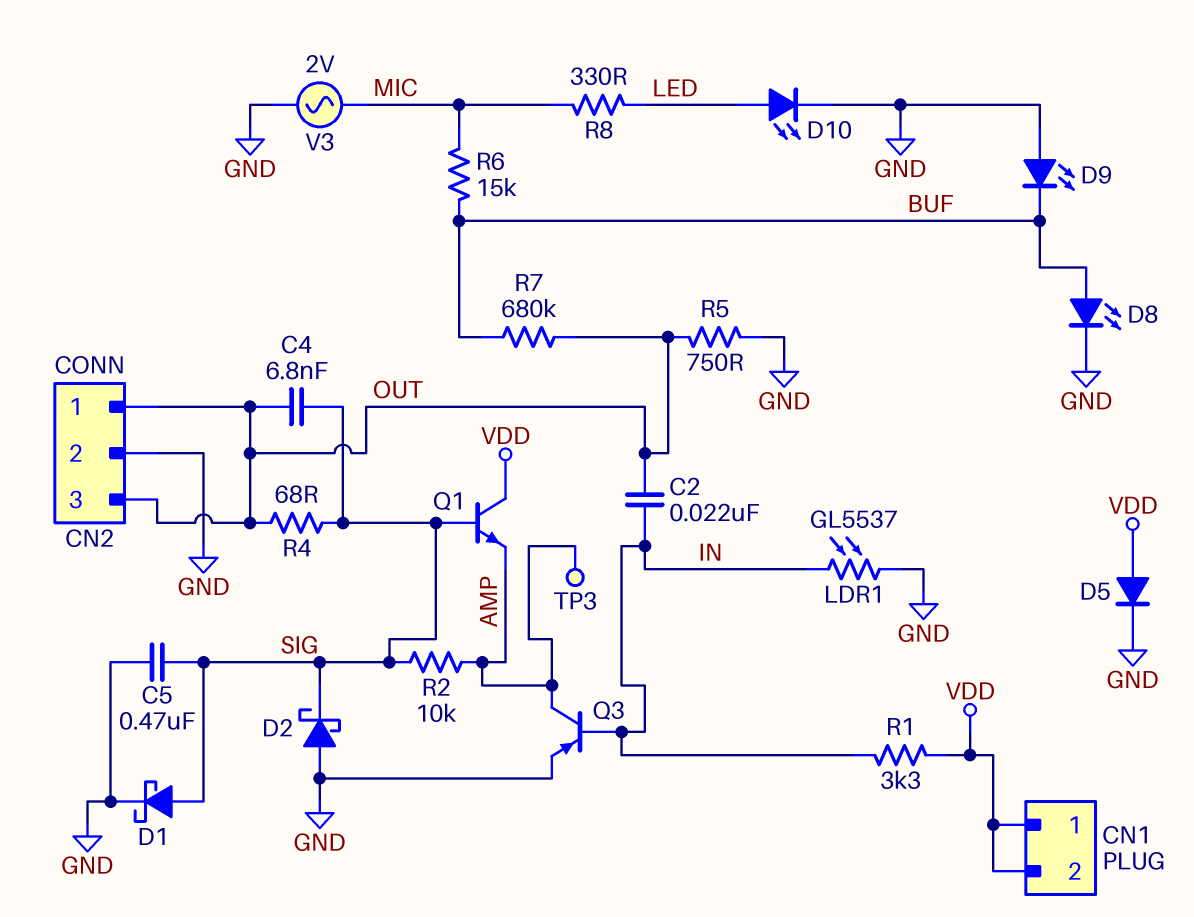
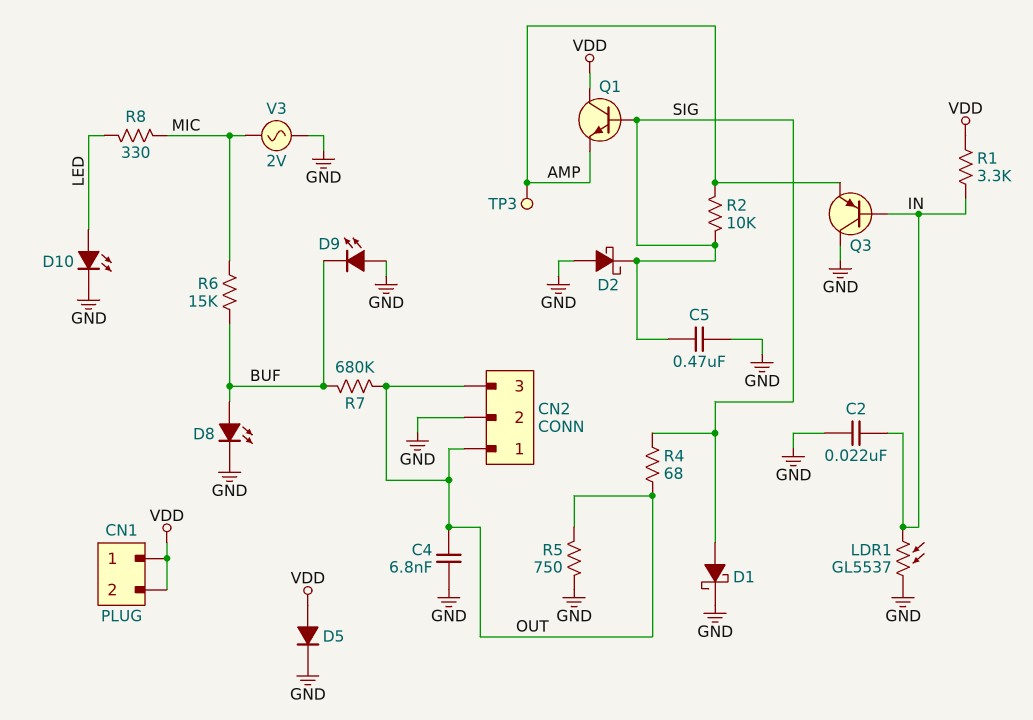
C2: 22nF (IN, OUT) -> 22nF (GND, IN)
C4: 6.8nF (OUT, SIG) -> 6.8nF (GND, OUT)
Q3: PNP (B IN, C AMP, E GND) -> PNP (B IN, C GND, E AMP)

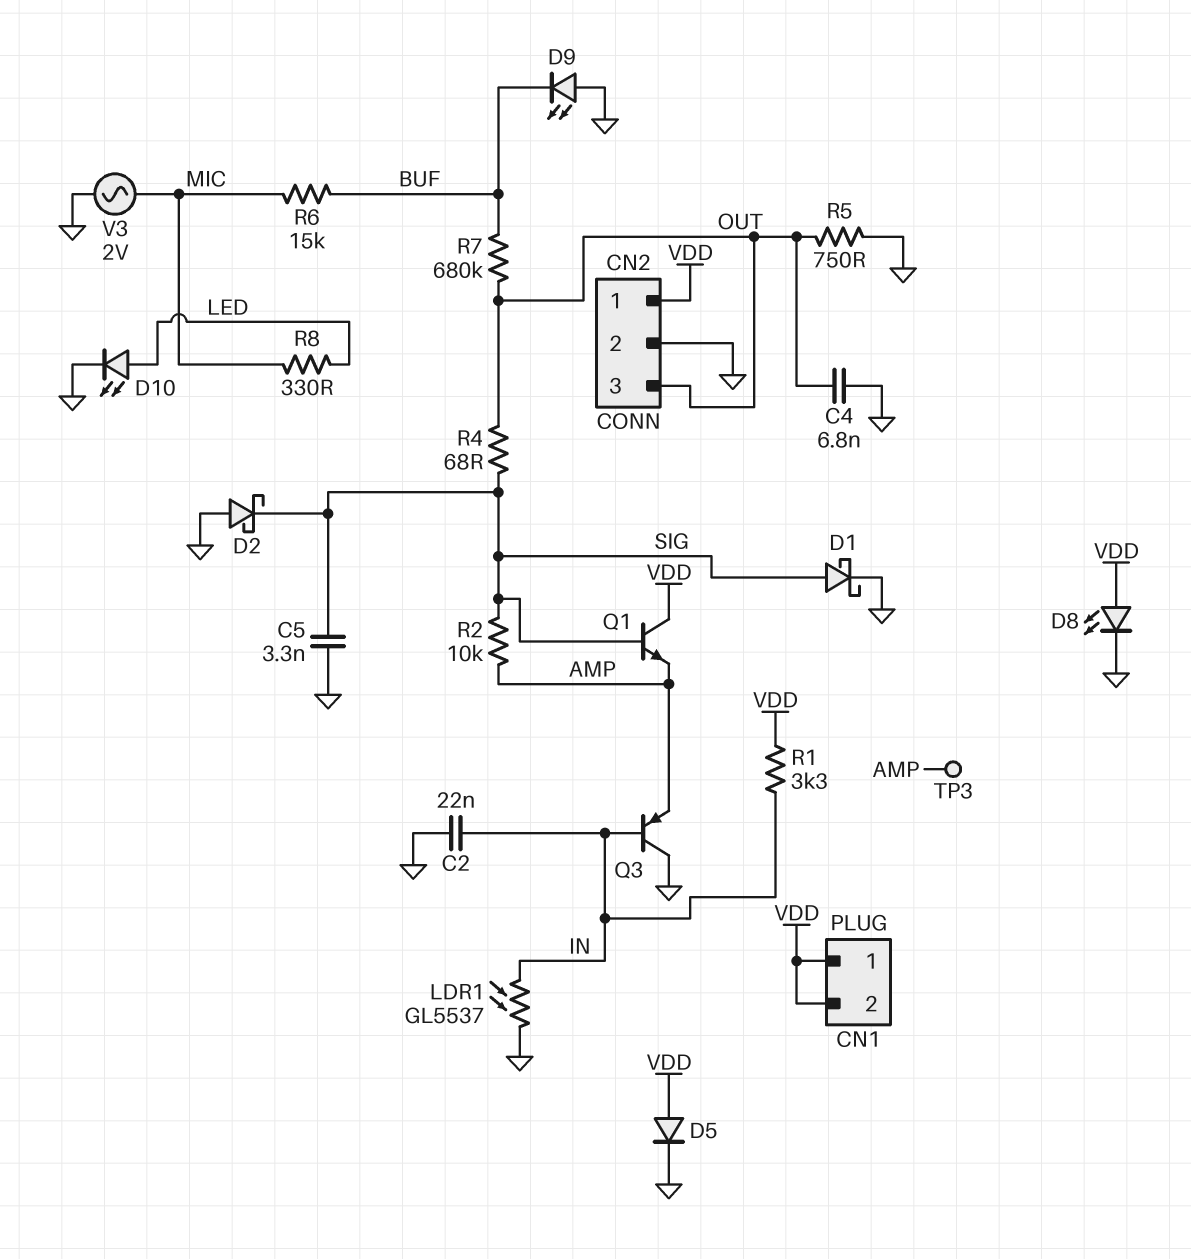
C5: 470nF (GND, SIG) -> 3.3nF (GND, SIG)
CN2 pin 1: OUT -> VDD
D8: LED (A BUF, K GND) -> LED (A VDD, K GND)

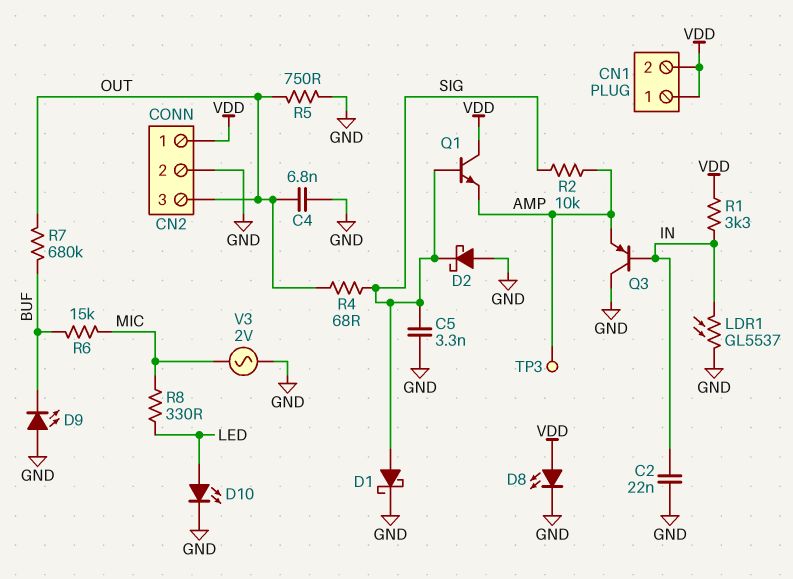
D5: diode (A VDD, K GND) -> none

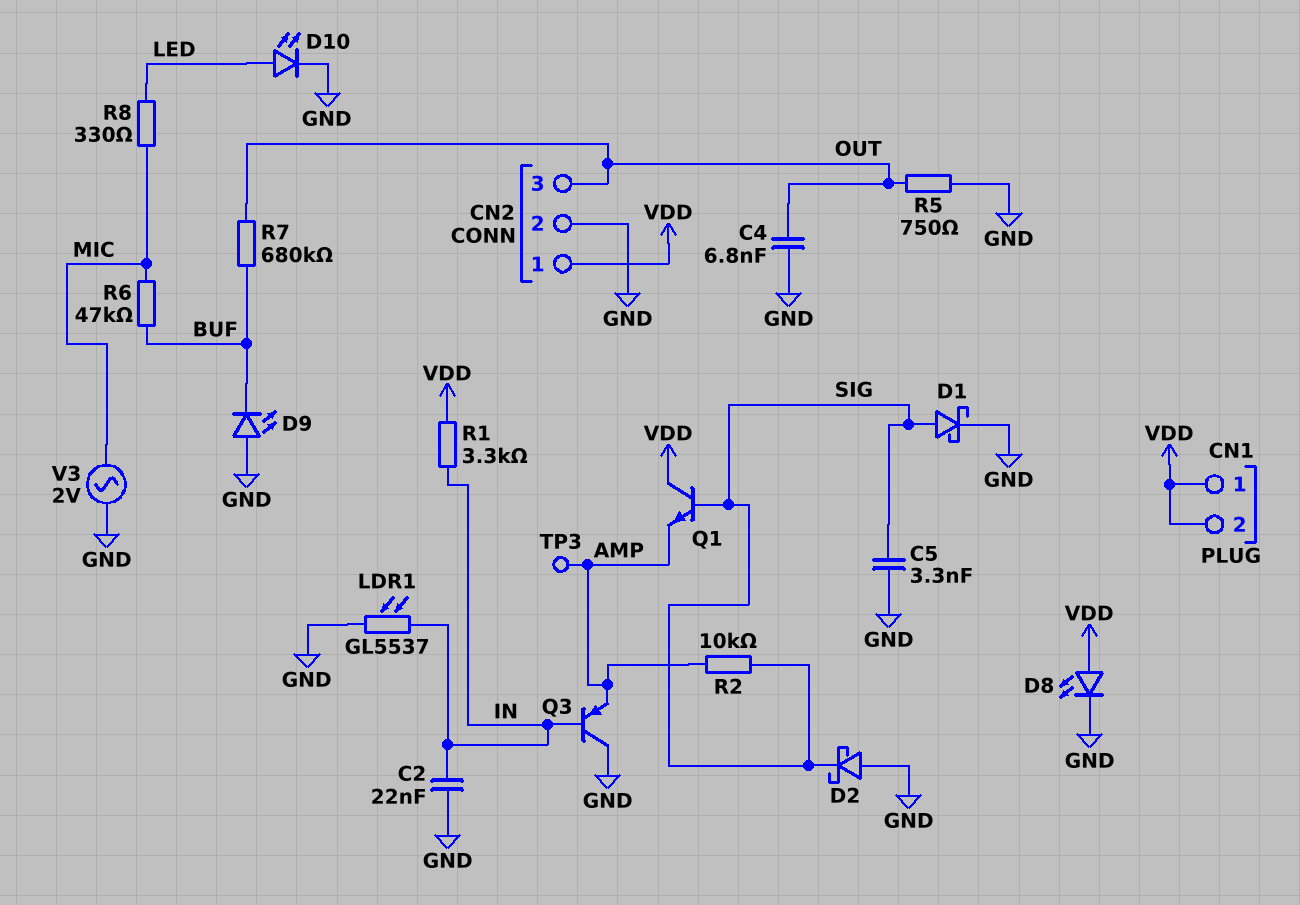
R4: 68 (OUT, SIG) -> none
R6: 15k (BUF, MIC) -> 47k (BUF, MIC)

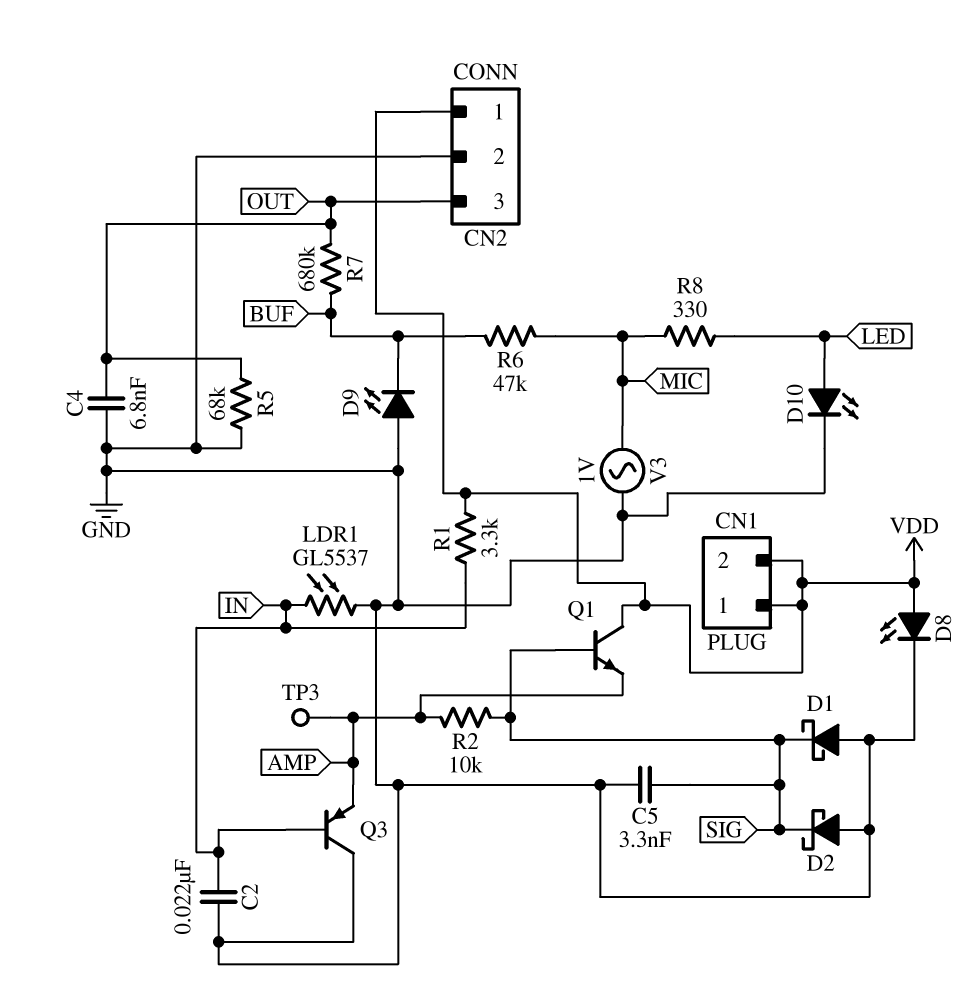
D1: schottky (A SIG, K GND) -> schottky (A GND, K SIG)
R5: 750 (GND, OUT) -> 68k (GND, OUT)
V3: AC 2V (GND, MIC) -> AC 1V (GND, MIC)

